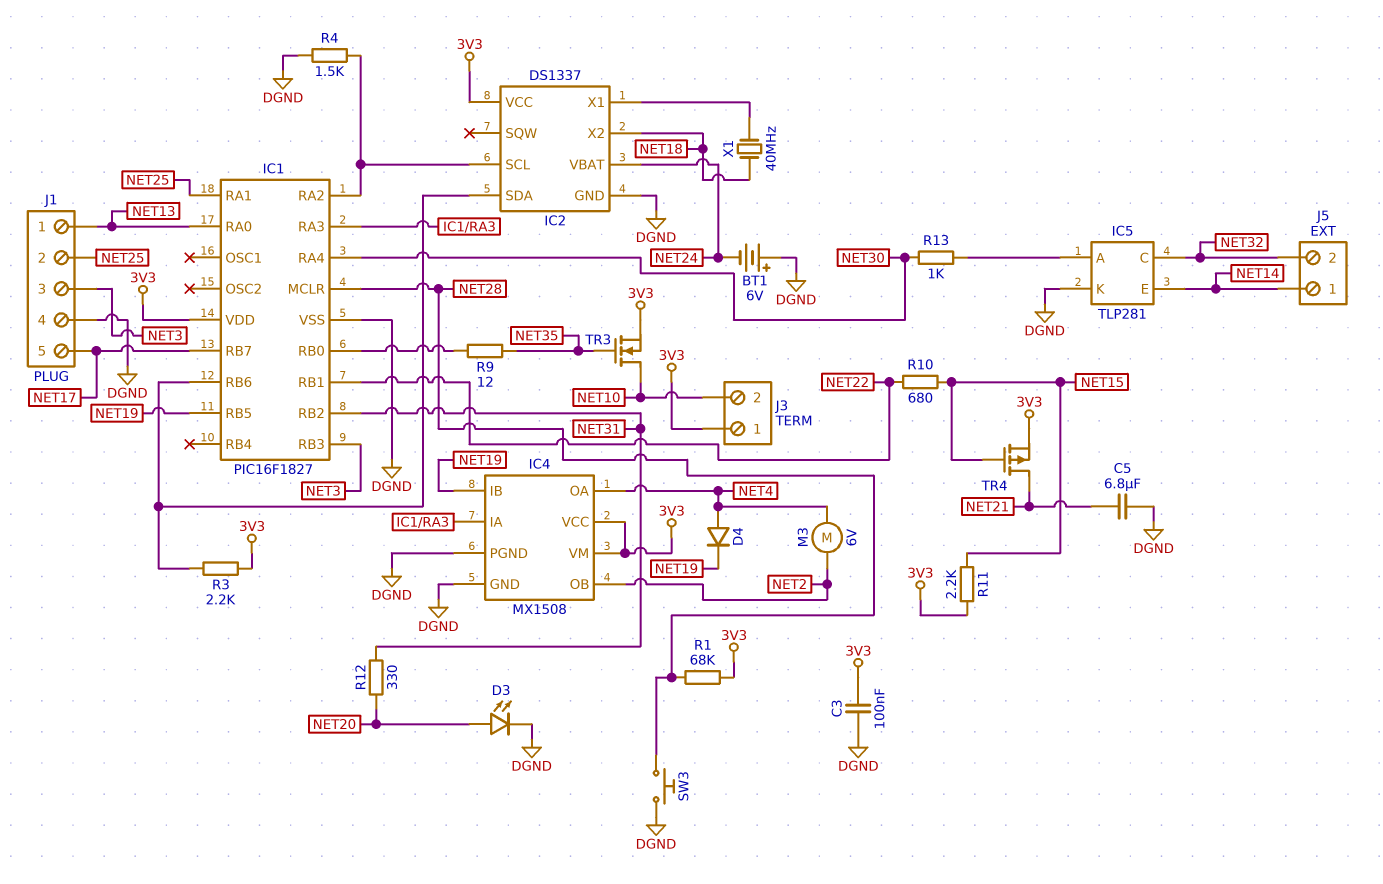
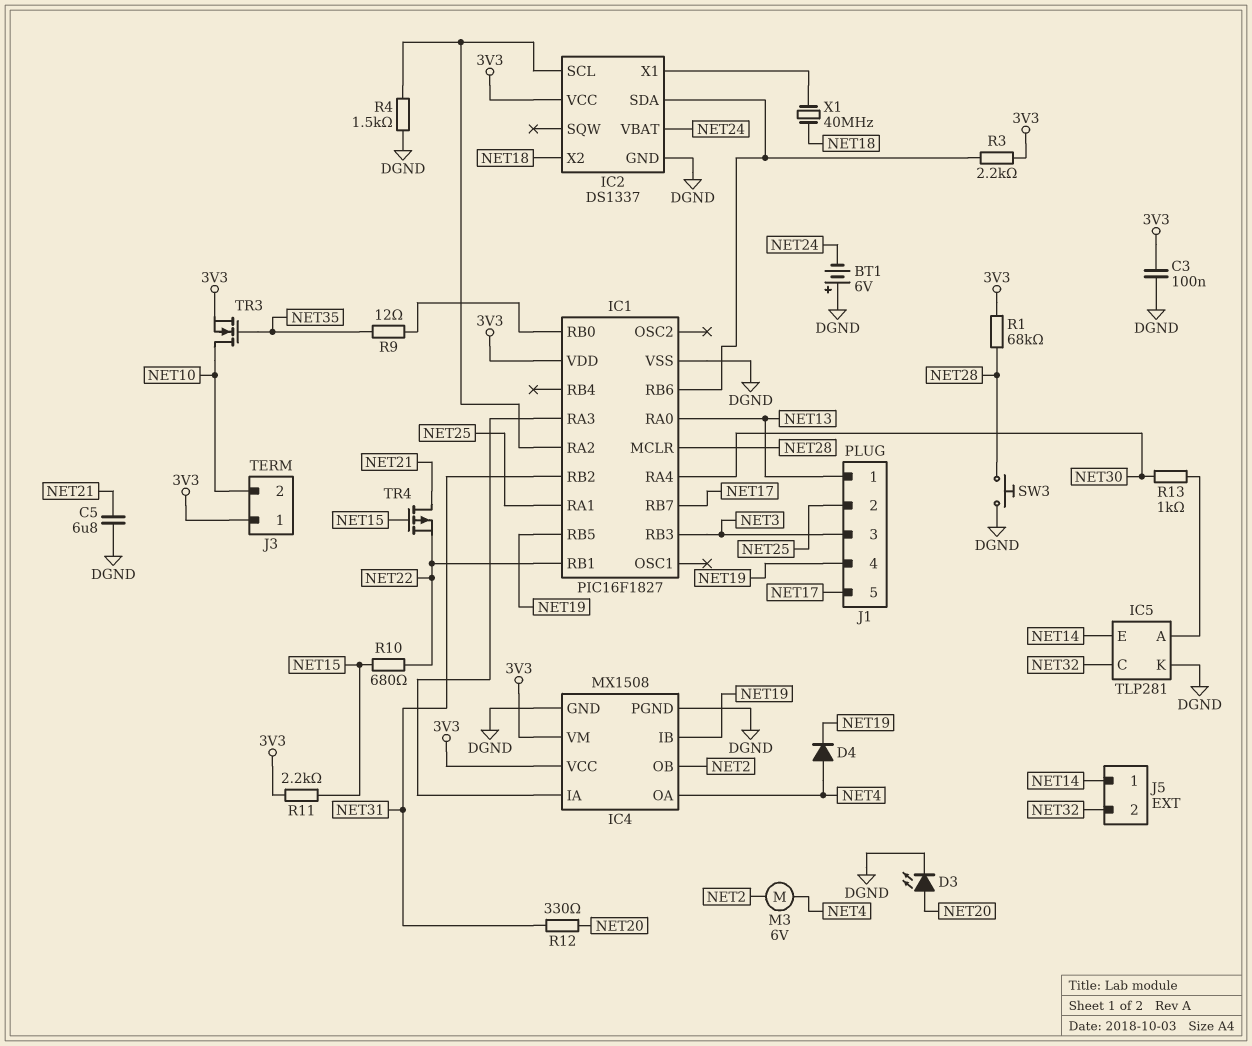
J1 pin 4: DGND -> NET19
TR4: PMOS (G NET15, D NET21, S 3V3) -> PMOS (G NET15, D NET21, S NET22)

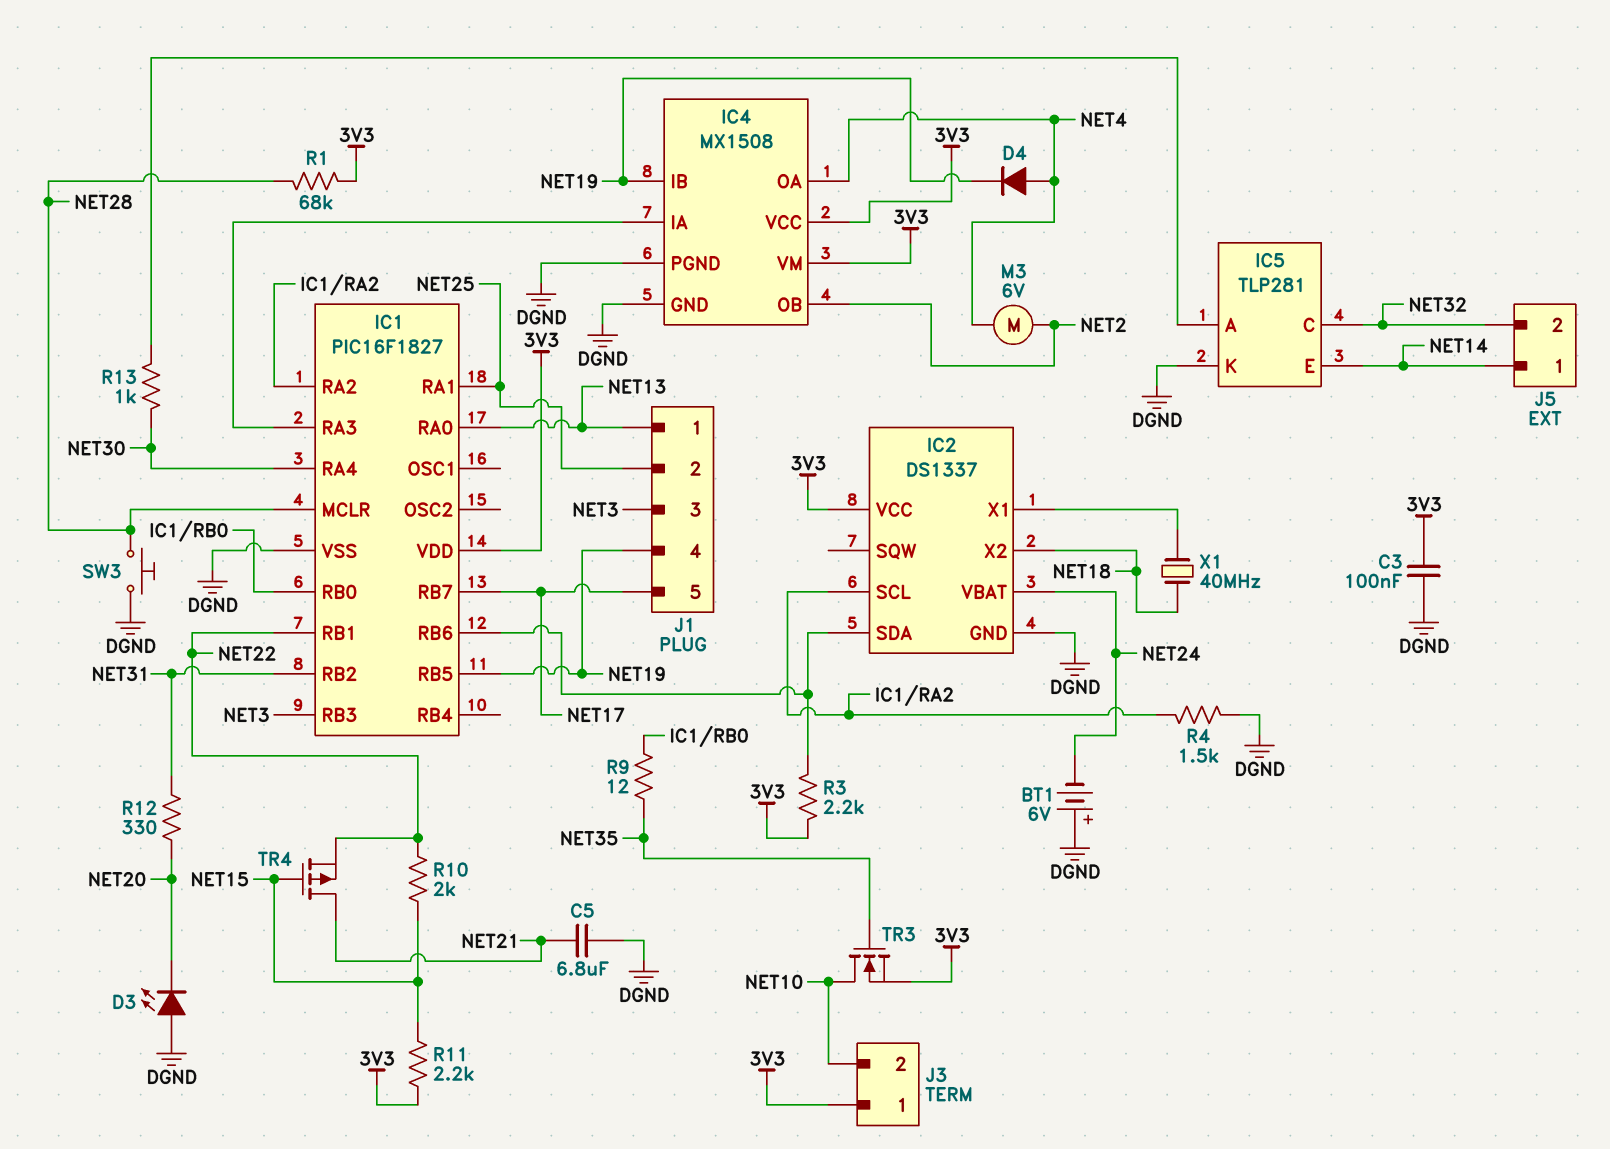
D3: LED (A NET20, K DGND) -> LED (A DGND, K NET20)
R10: 680 (NET15, NET22) -> 2k (NET15, NET22)

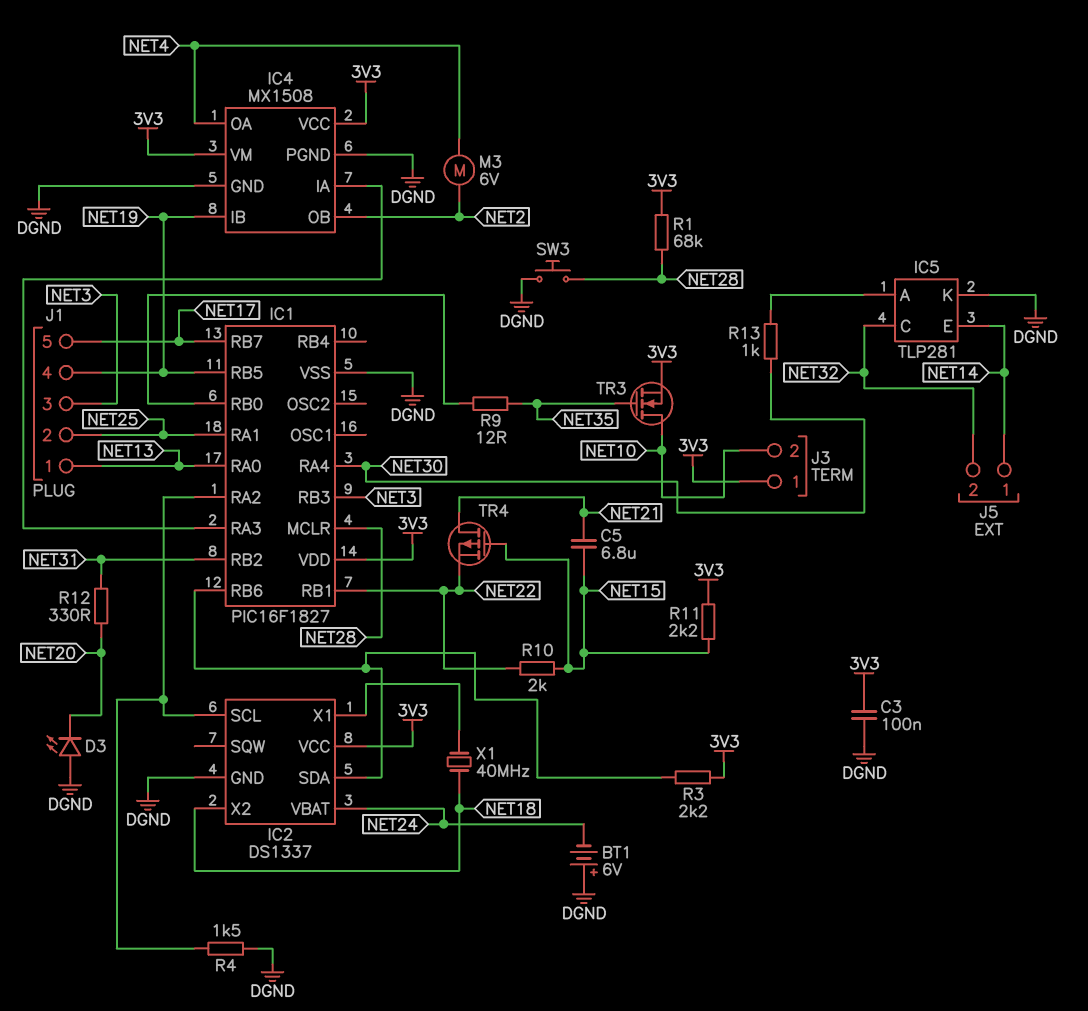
C5: 6.8uF (DGND, NET21) -> 6.8uF (NET15, NET21)
D4: diode (A NET4, K NET19) -> none

